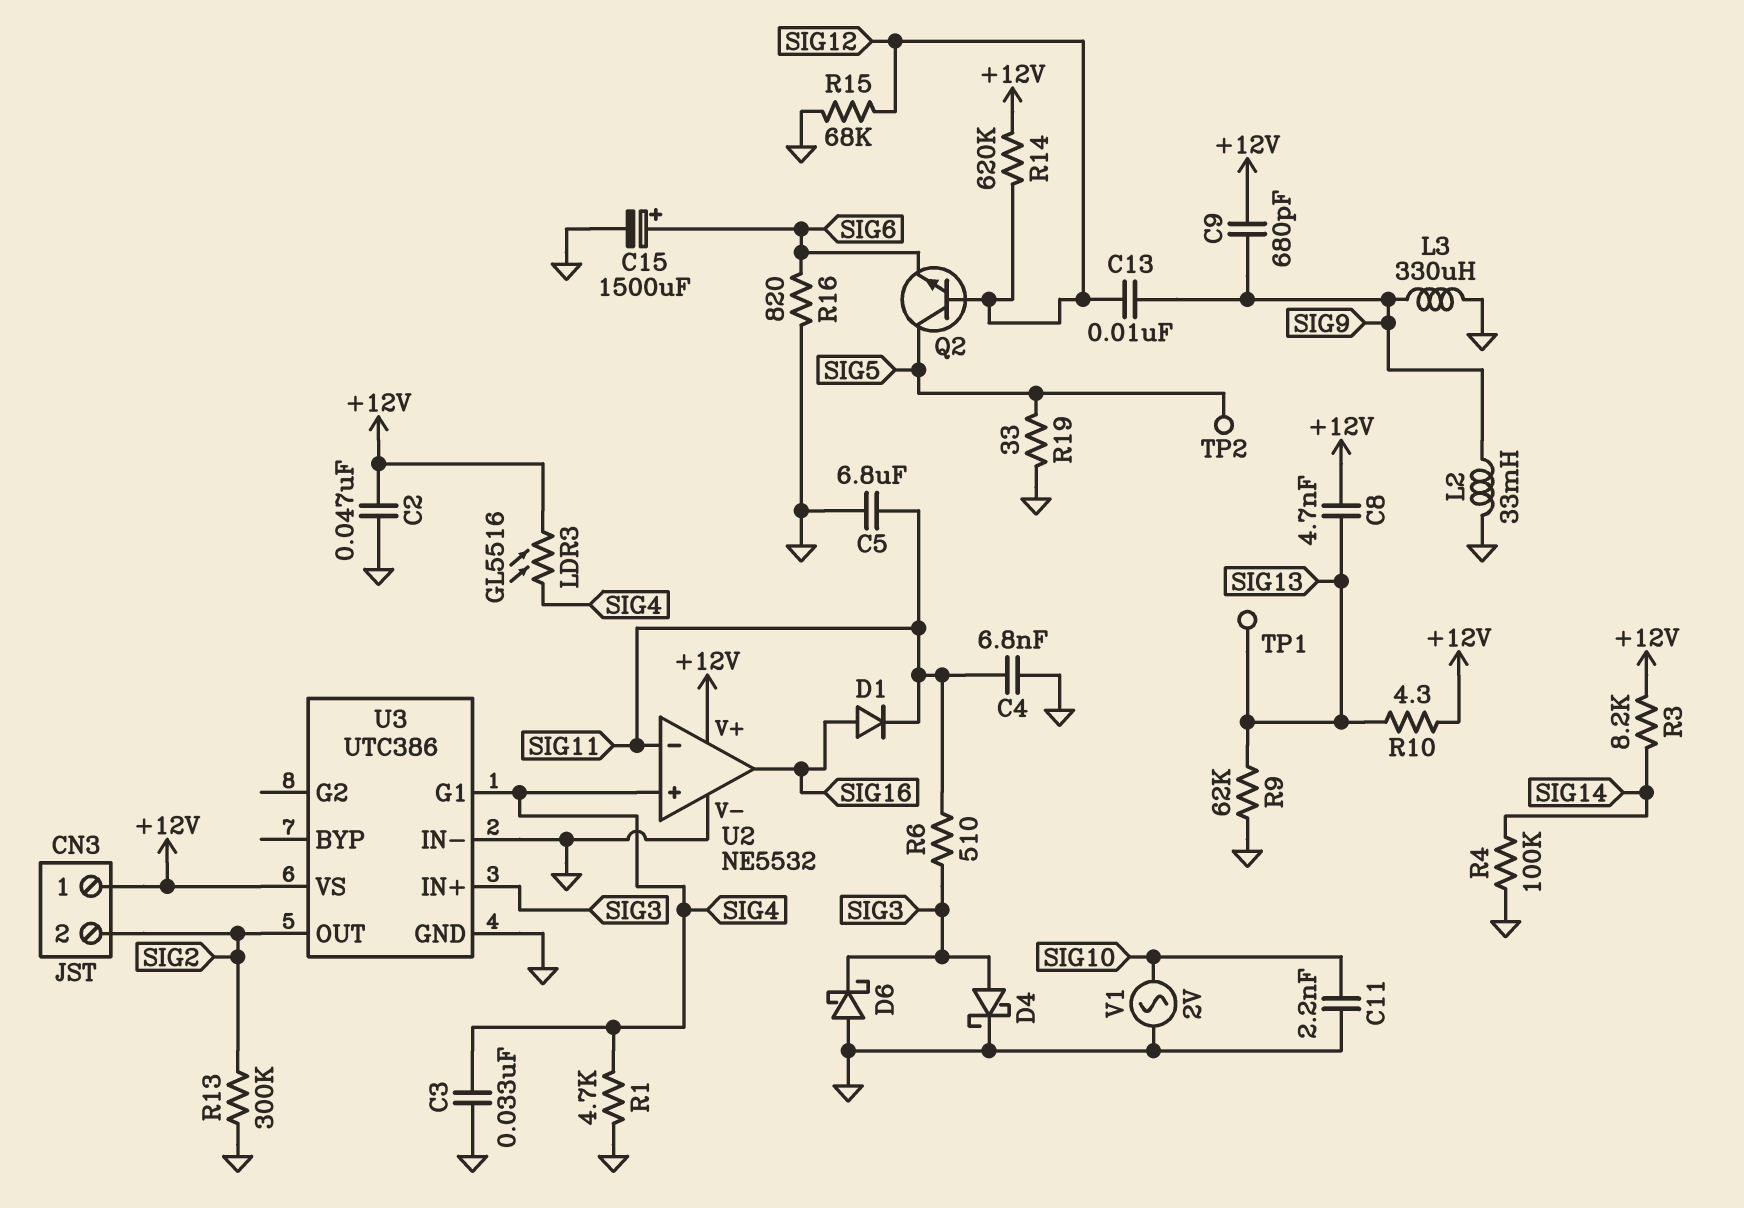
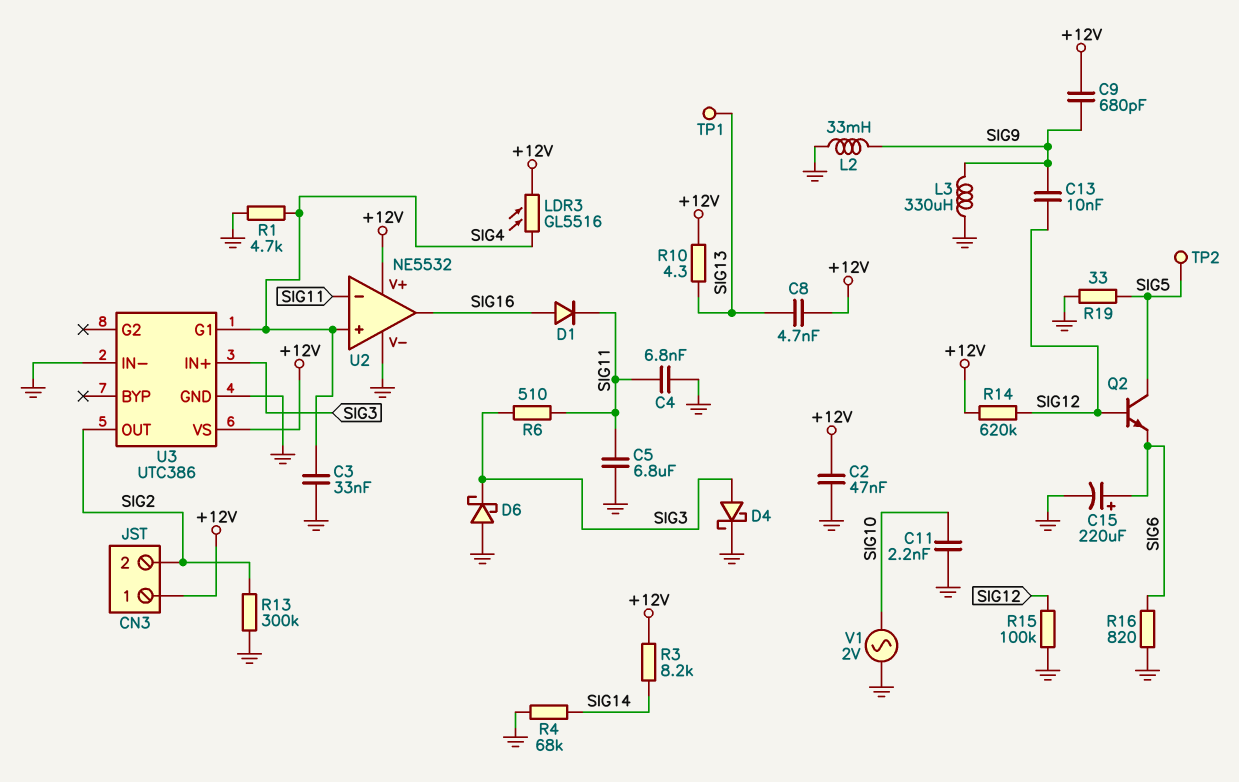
C15: 1500uF (plus SIG6, minus GND) -> 220uF (plus SIG6, minus GND)
R4: 100k (GND, SIG14) -> 68k (GND, SIG14)
R9: 62k (GND, SIG13) -> none
R15: 68k (GND, SIG12) -> 100k (GND, SIG12)

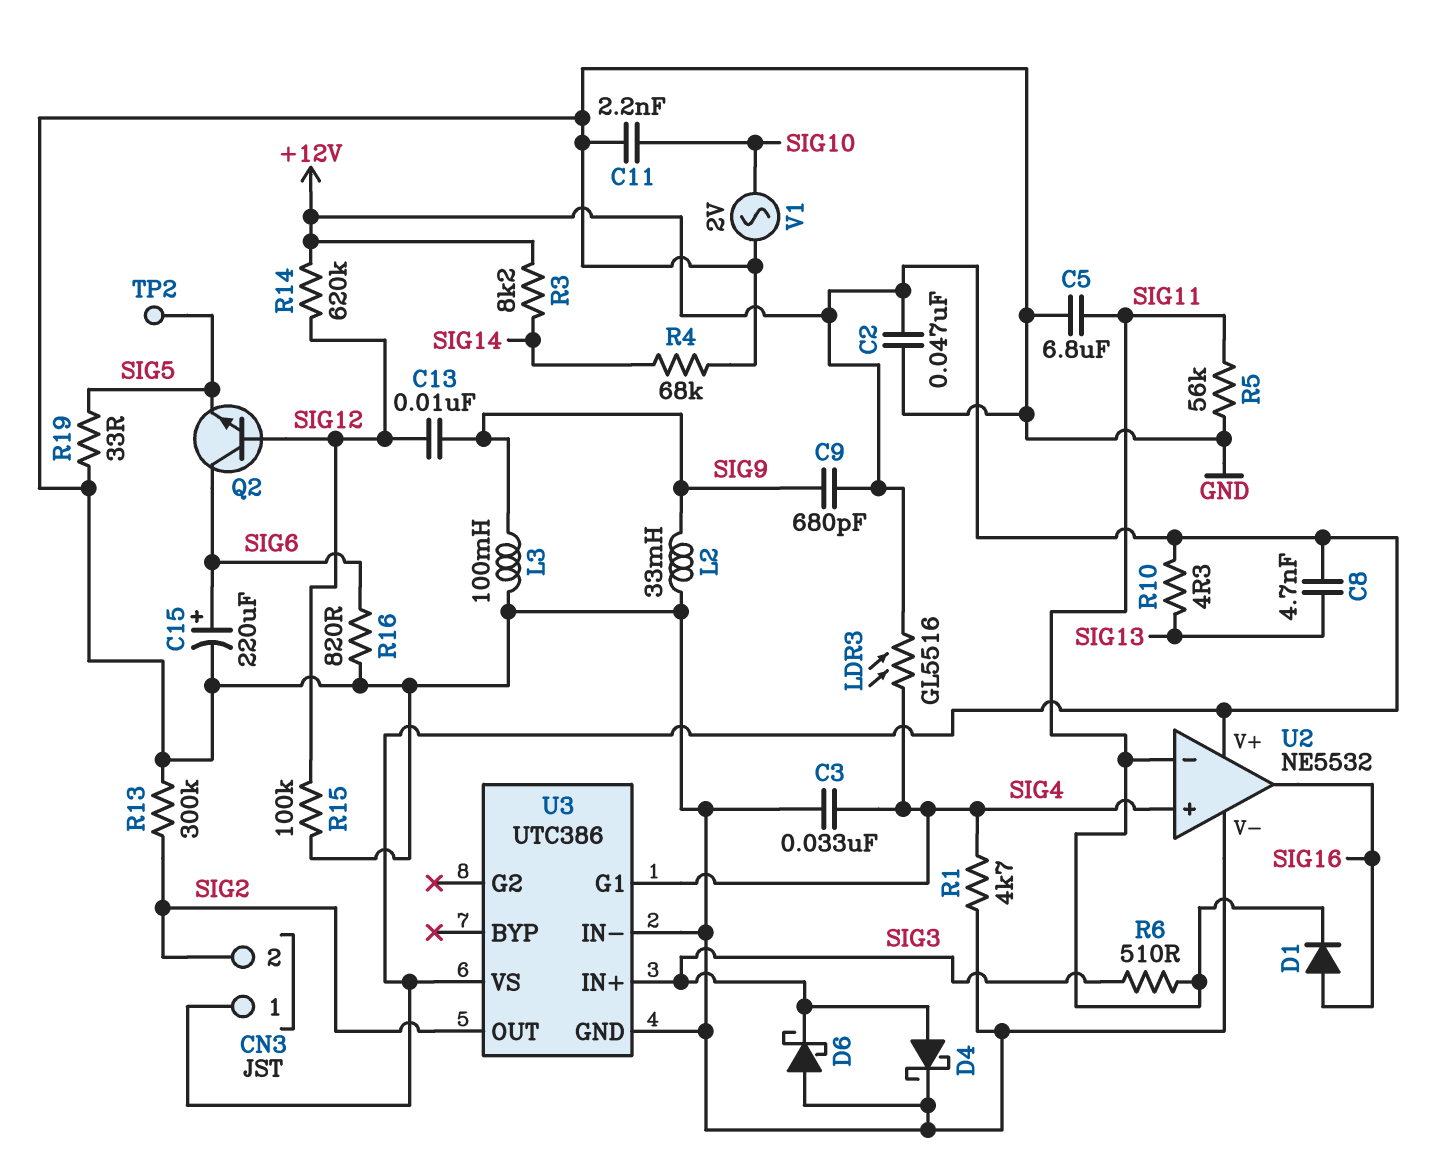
C4: 6.8nF (GND, SIG11) -> none
L3: 330uH (GND, SIG9) -> 100mH (GND, SIG9)
Q2: NPN (B SIG12, C SIG5, E SIG6) -> NPN (B SIG12, C SIG6, E SIG5)
R5: none -> 56k (GND, SIG11)
TP1: test point (SIG13) -> none

